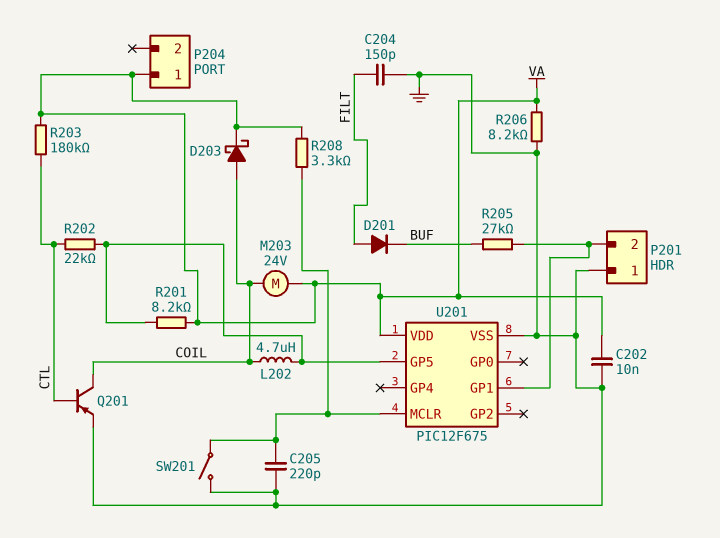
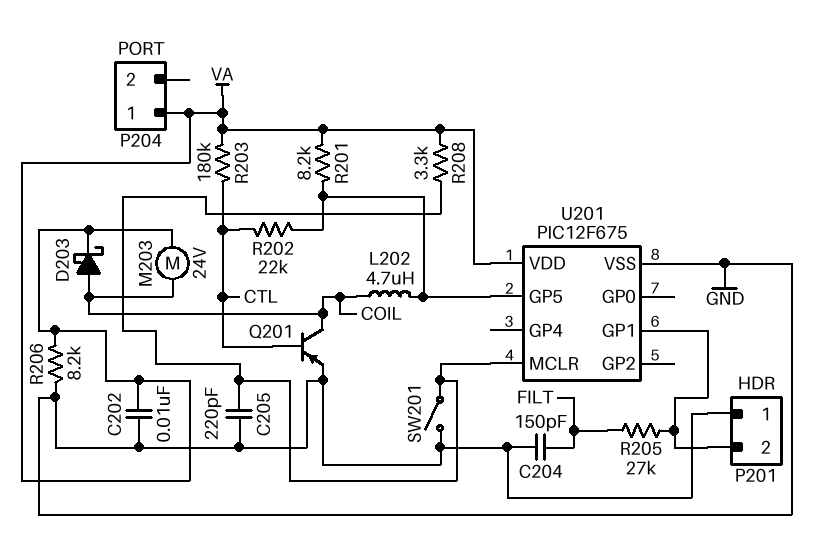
D201: diode (A FILT, K BUF) -> none
R205: 27k (BUF, P201/2) -> 27k (FILT, P201/2)

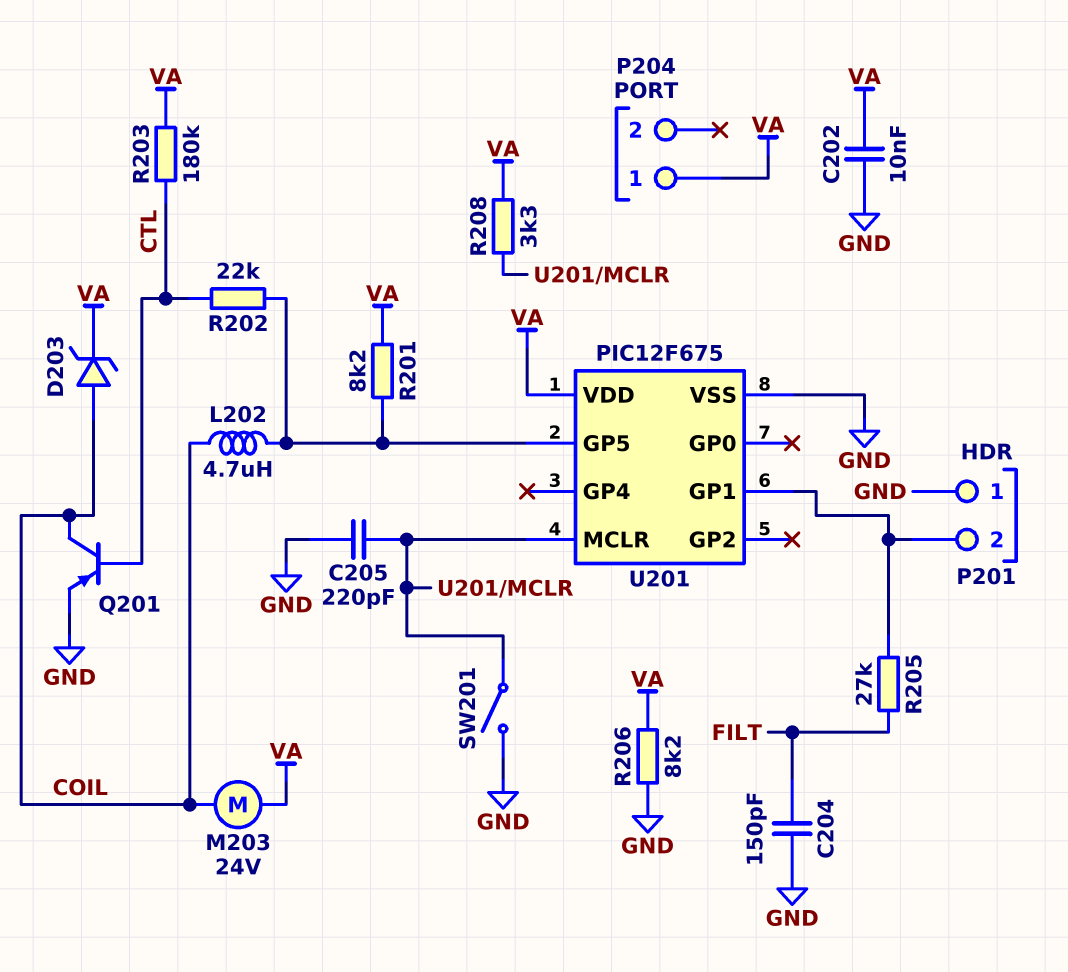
D203: schottky (A COIL, K VA) -> zener (A COIL, K VA)

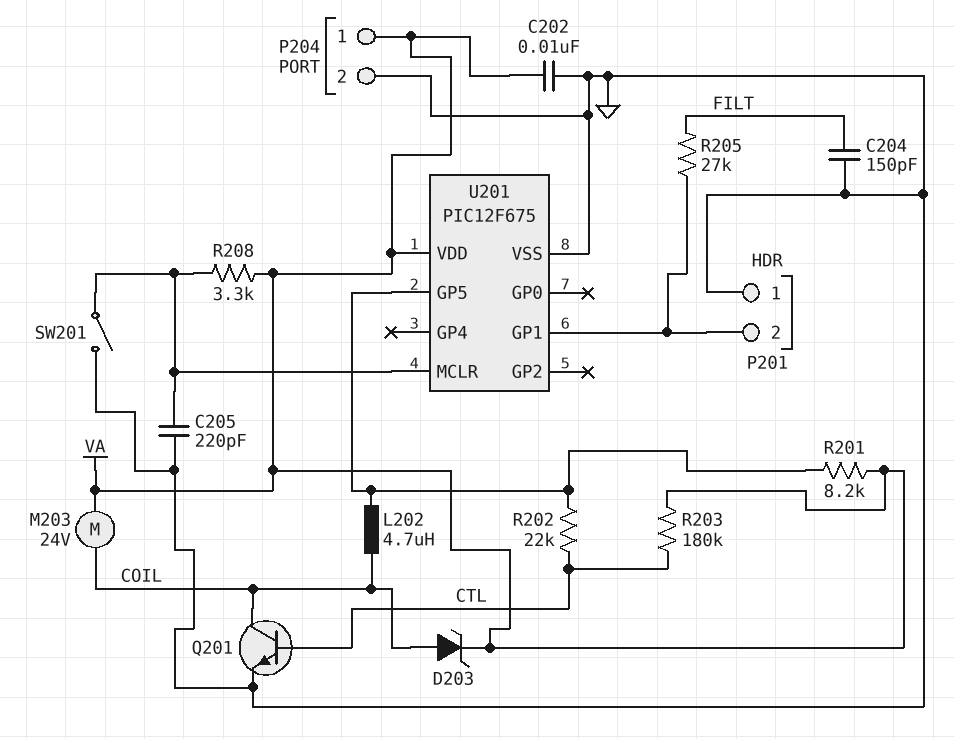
P204 pin 2: none -> GND
Q201: PNP (B CTL, C COIL, E GND) -> NPN (B CTL, C COIL, E GND)
R206: 8.2k (GND, VA) -> none

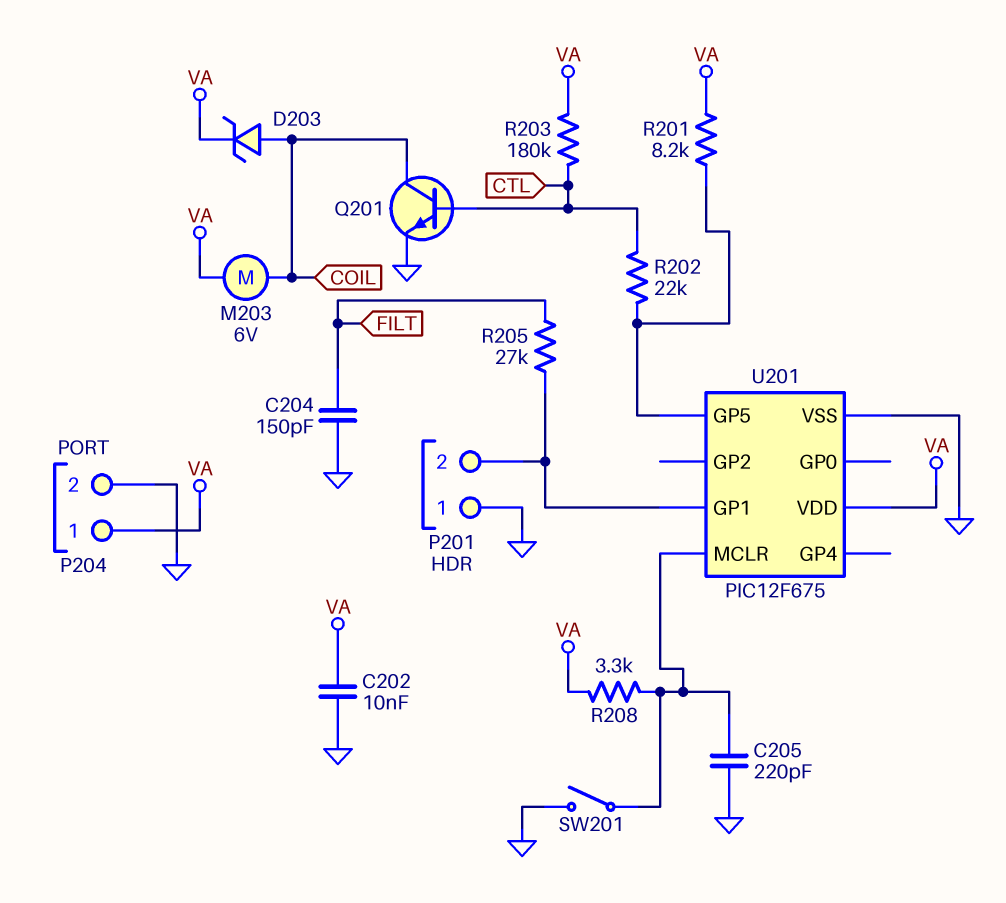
L202: 4.7uH (COIL, U201/GP5) -> none
M203: motor 24V (COIL, VA) -> motor 6V (COIL, VA)

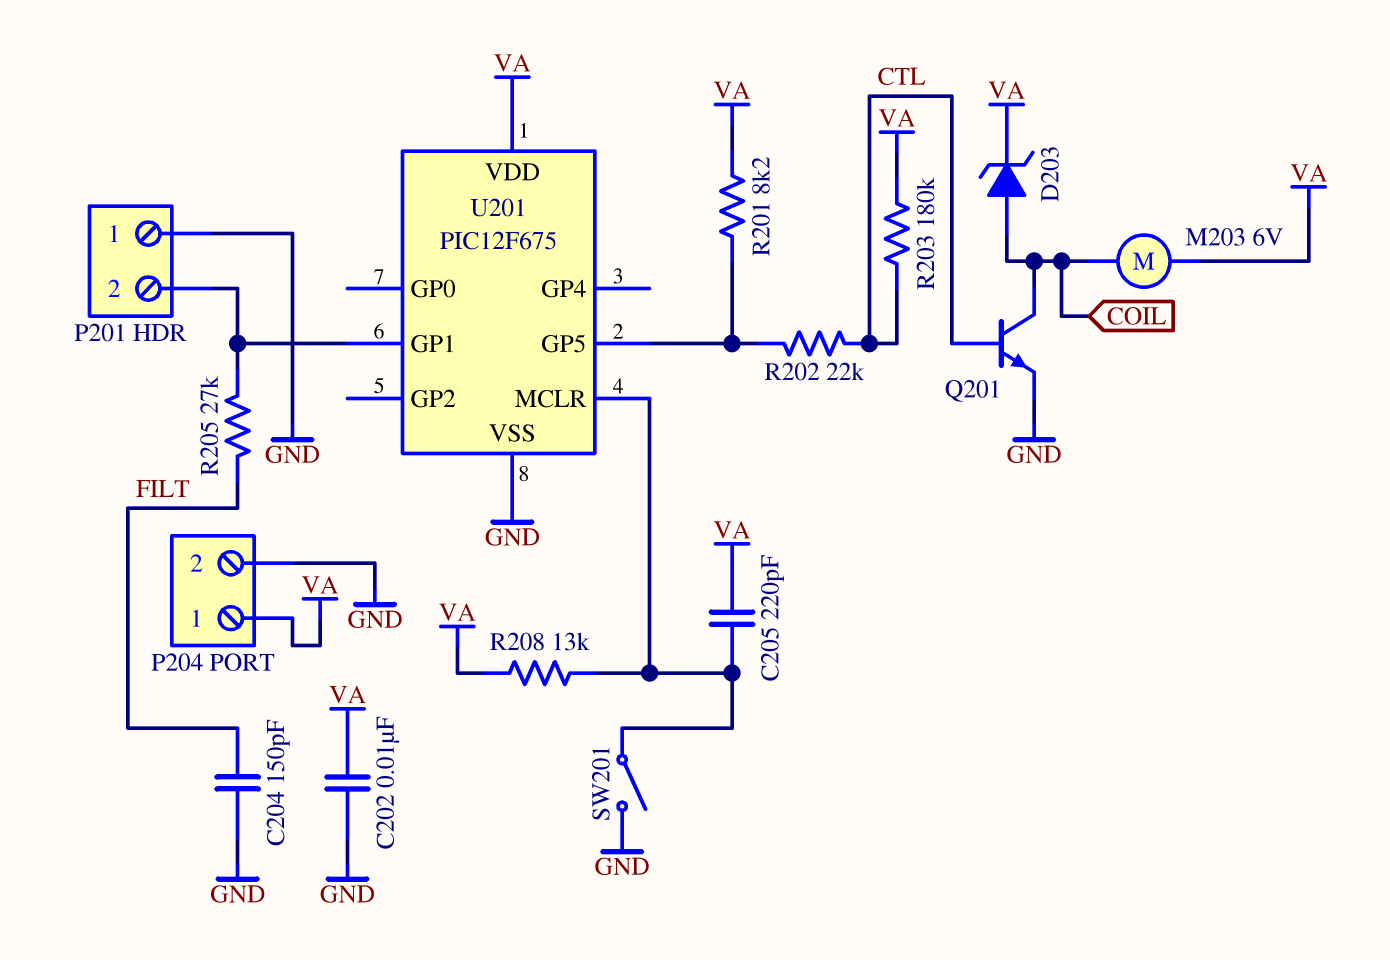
C205: 220pF (GND, U201/MCLR) -> 220pF (U201/MCLR, VA)
R208: 3.3k (U201/MCLR, VA) -> 13k (U201/MCLR, VA)

